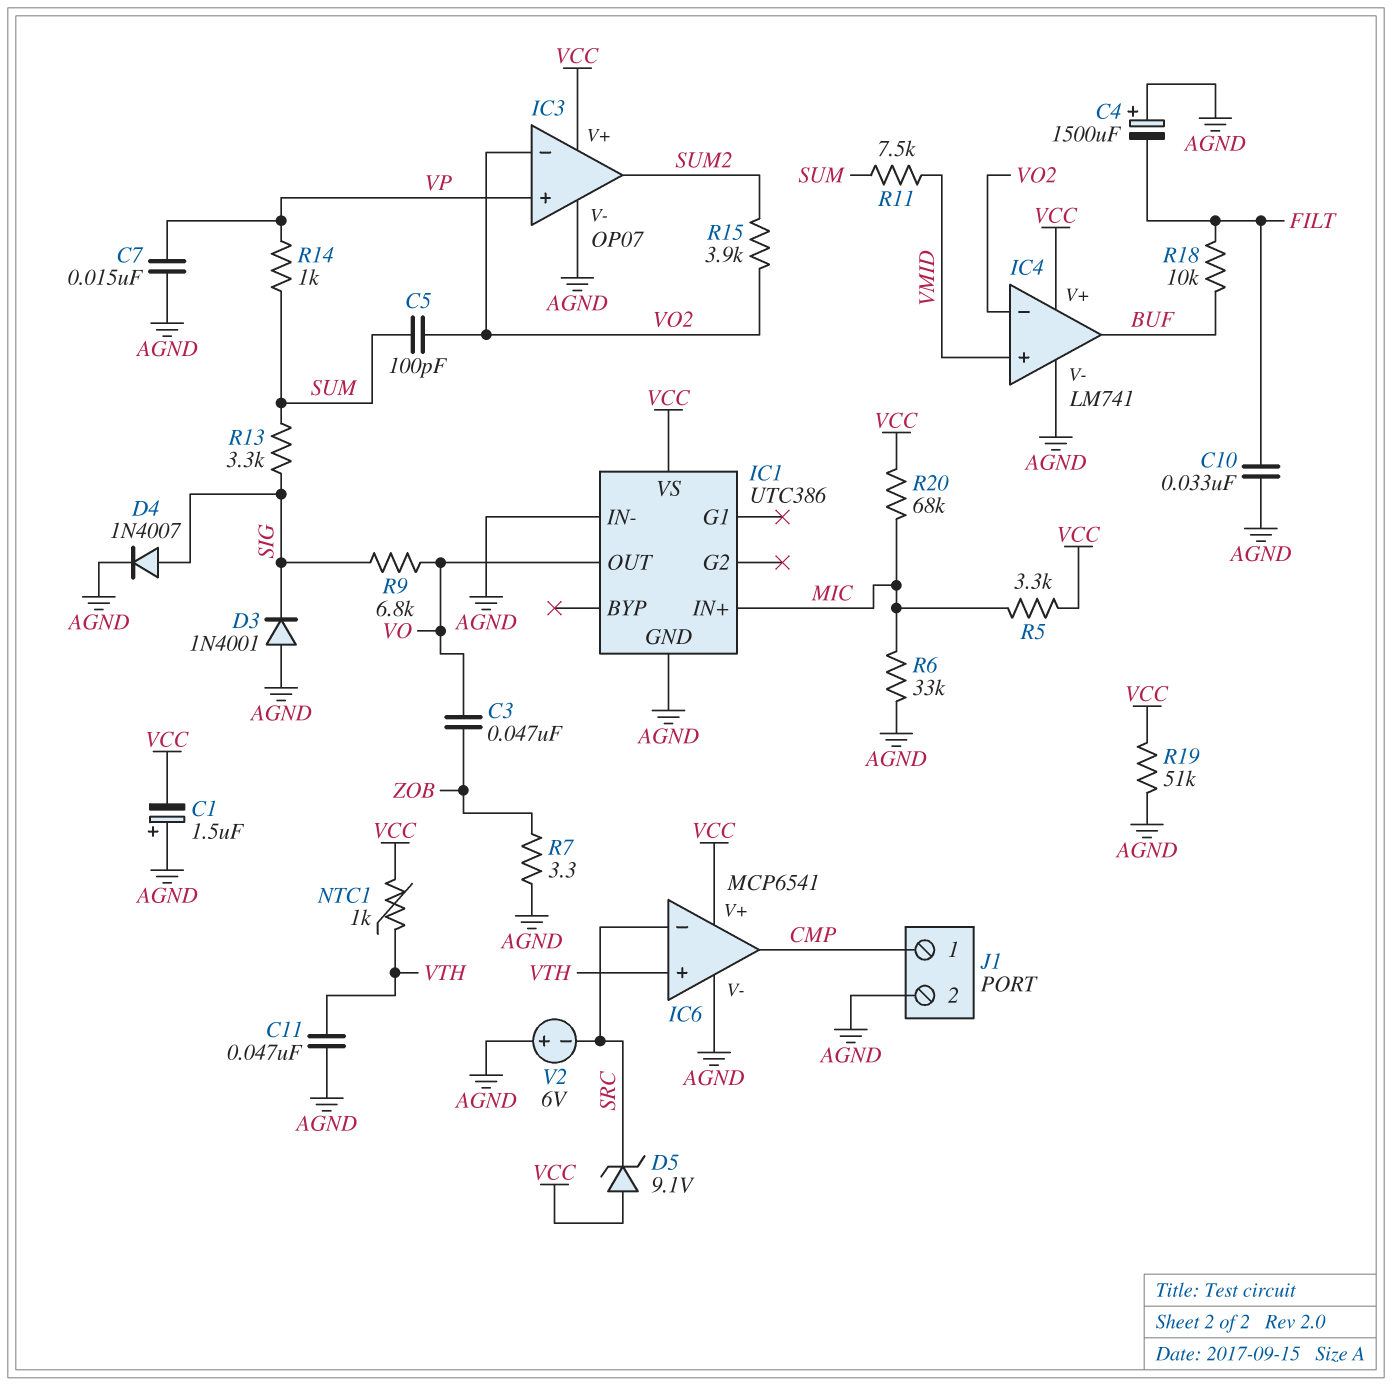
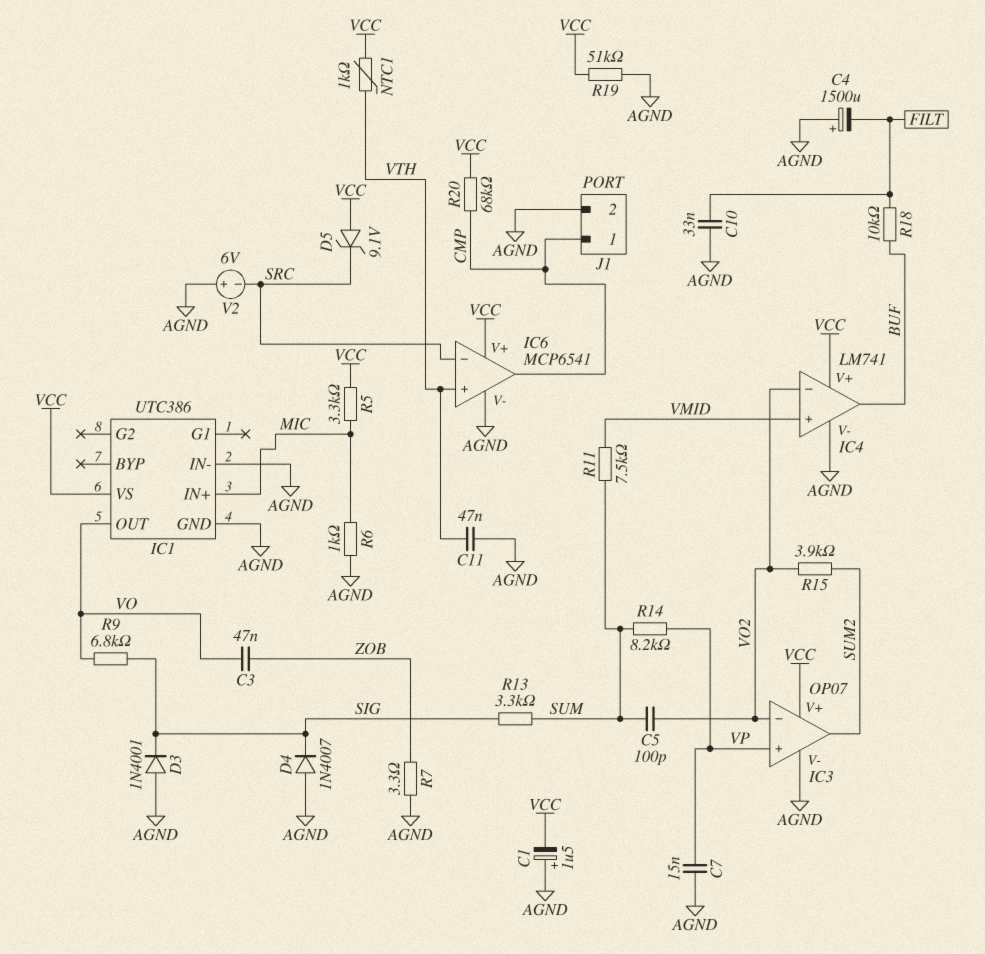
D4: diode 1N4007 (A SIG, K AGND) -> diode 1N4007 (A AGND, K SIG)
R6: 33k (AGND, MIC) -> 1k (AGND, MIC)
R14: 1k (SUM, VP) -> 8.2k (SUM, VP)
R20: 68k (MIC, VCC) -> 68k (CMP, VCC)

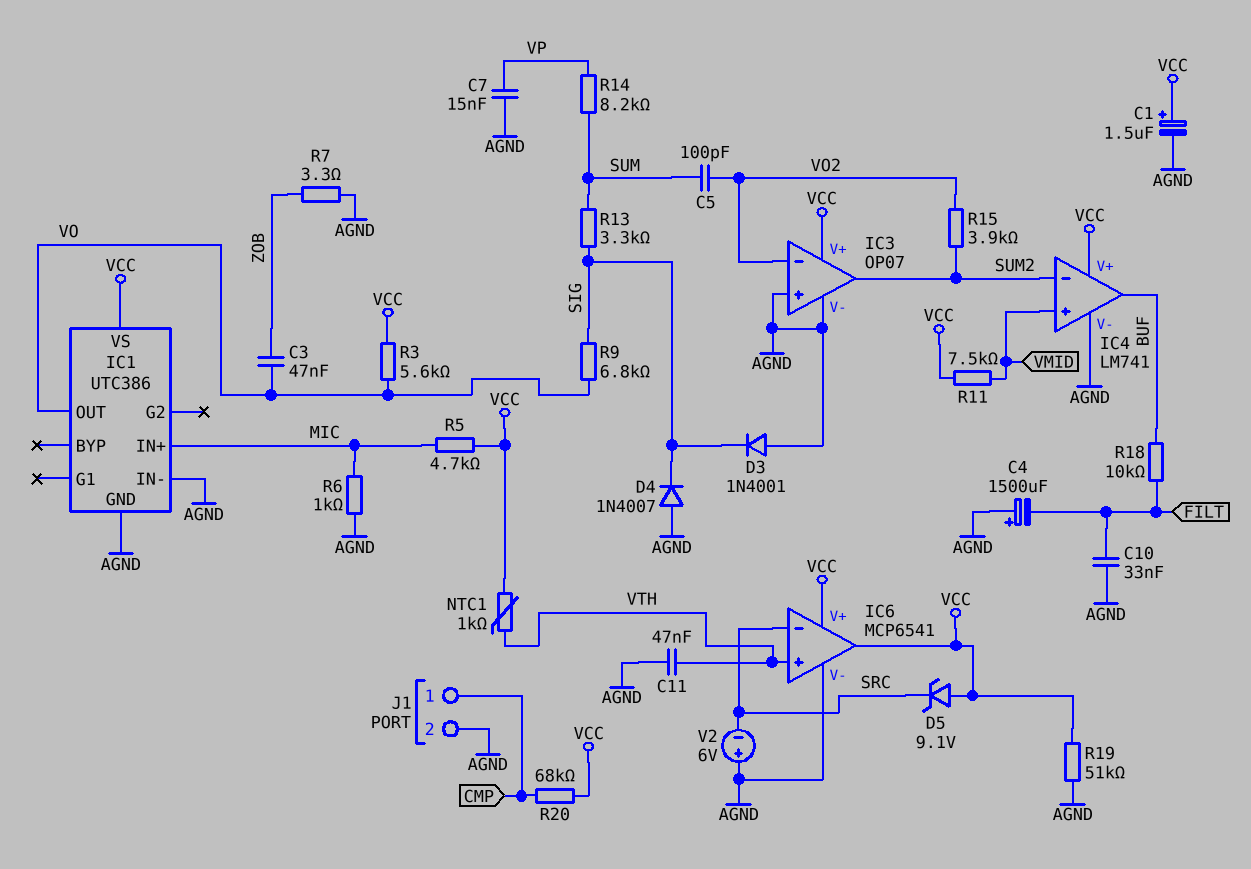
C1: 1.5uF (plus AGND, minus VCC) -> 1.5uF (plus VCC, minus AGND)
IC3 pin in+: VP -> AGND
IC4 pin in-: VO2 -> SUM2
IC6 pin out: CMP -> VCC
R3: none -> 5.6k (VCC, VO)
R5: 3.3k (MIC, VCC) -> 4.7k (MIC, VCC)
R11: 7.5k (SUM, VMID) -> 7.5k (VCC, VMID)

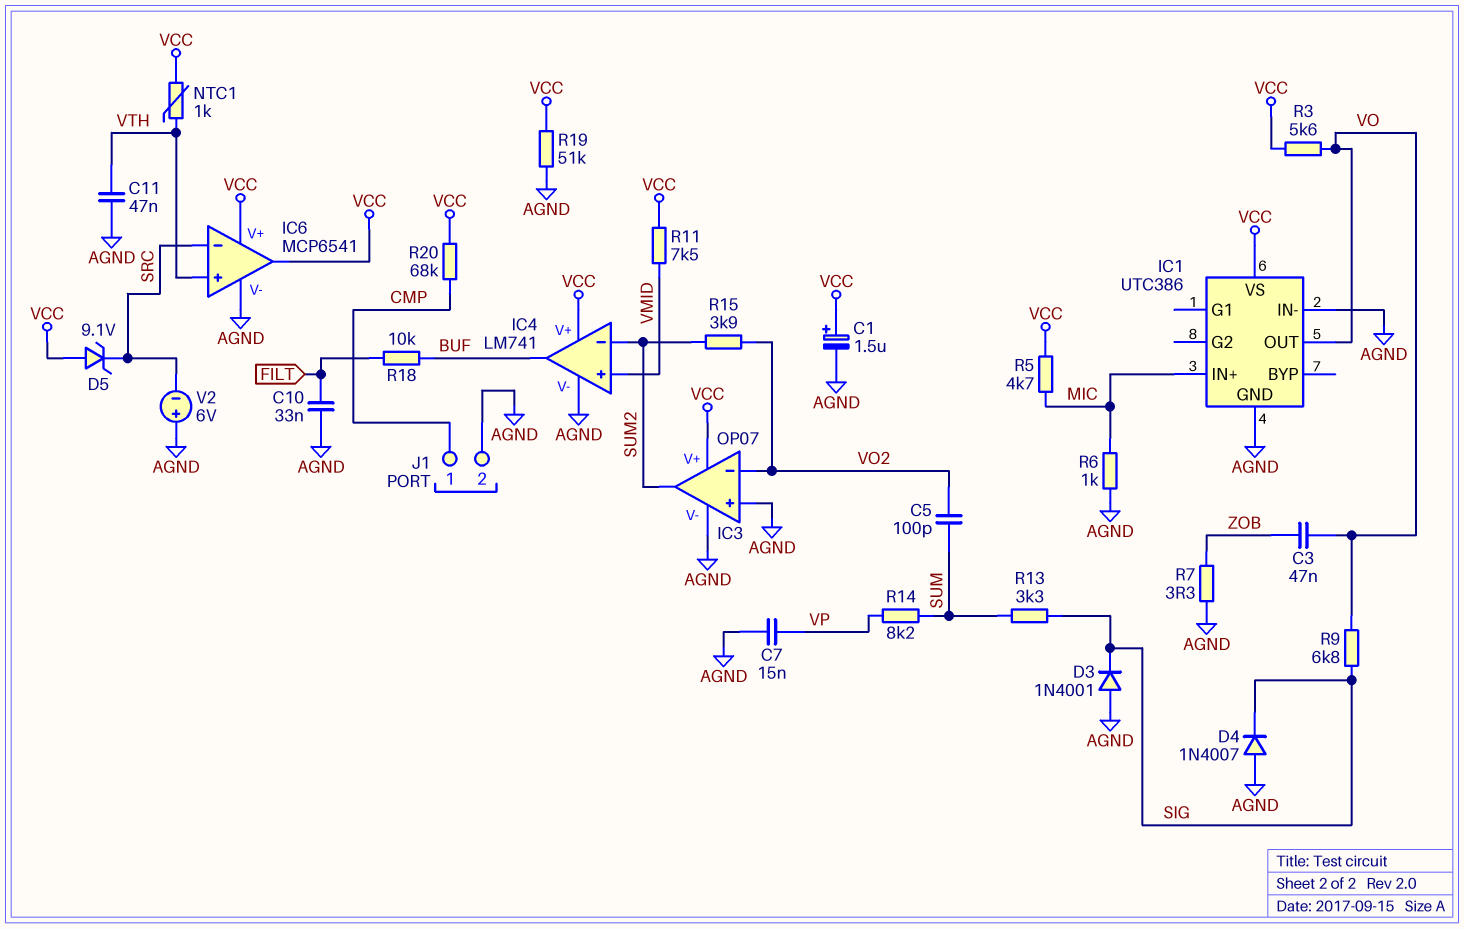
C4: 1500uF (plus AGND, minus FILT) -> none

